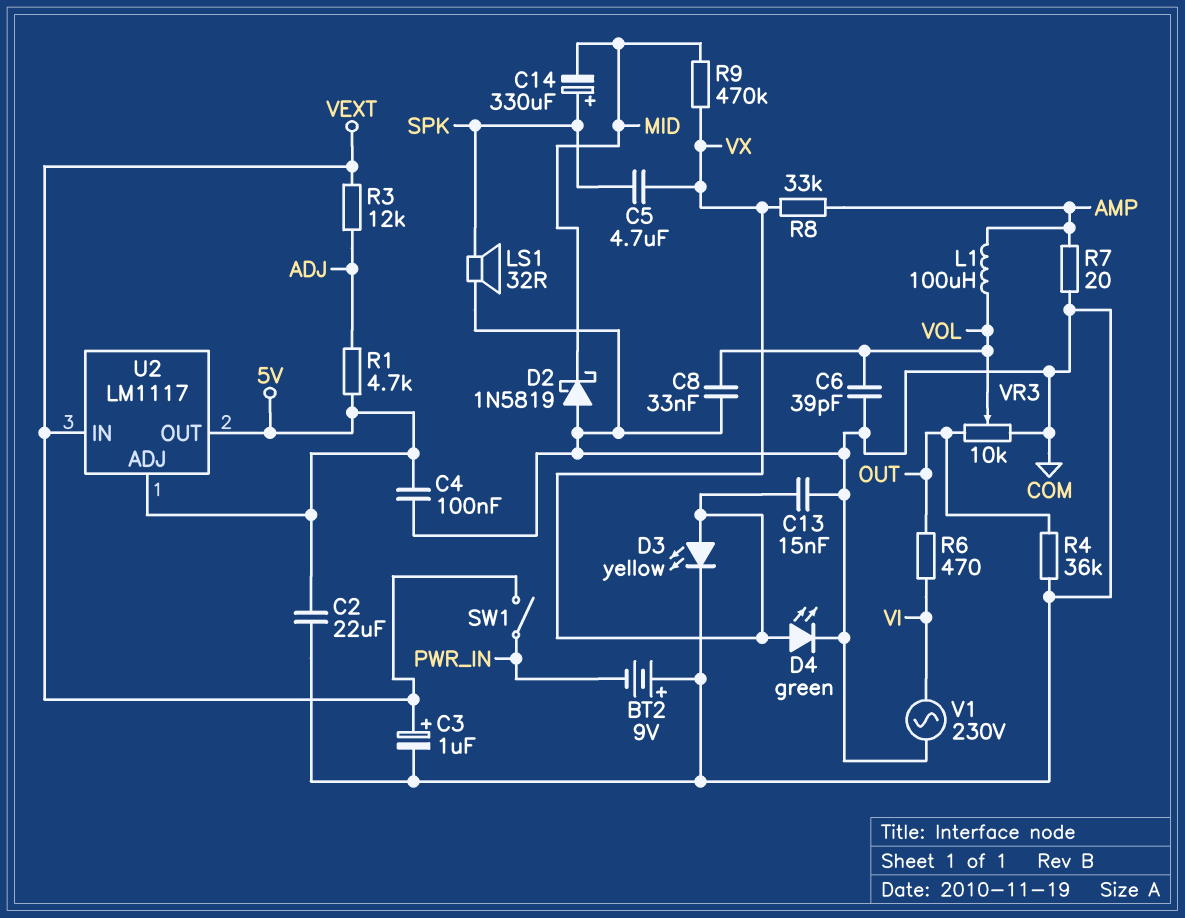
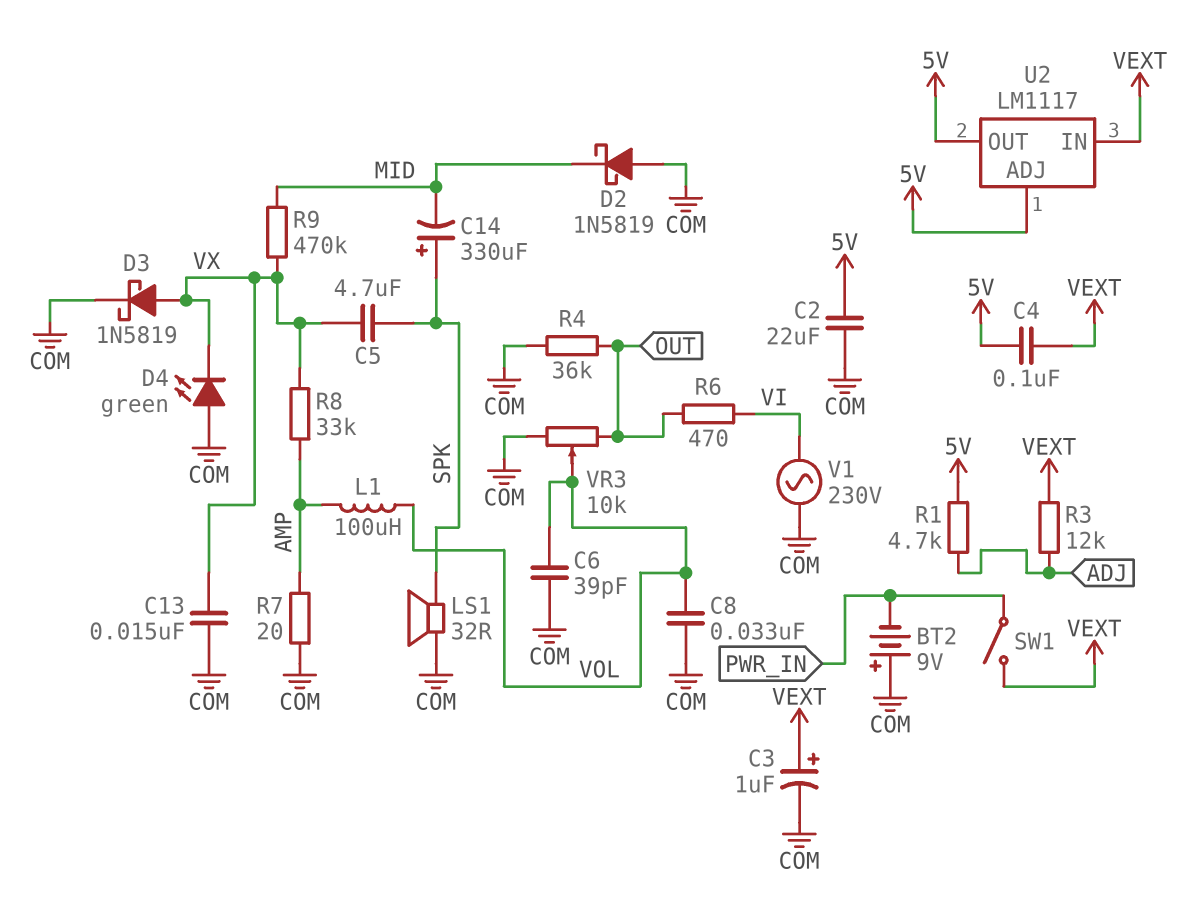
C4: 100nF (5V, COM) -> 100nF (5V, VEXT)
D3: LED yellow (A VX, K COM) -> schottky 1N5819 (A VX, K COM)
D4: LED green (A VX, K COM) -> LED green (A COM, K VX)

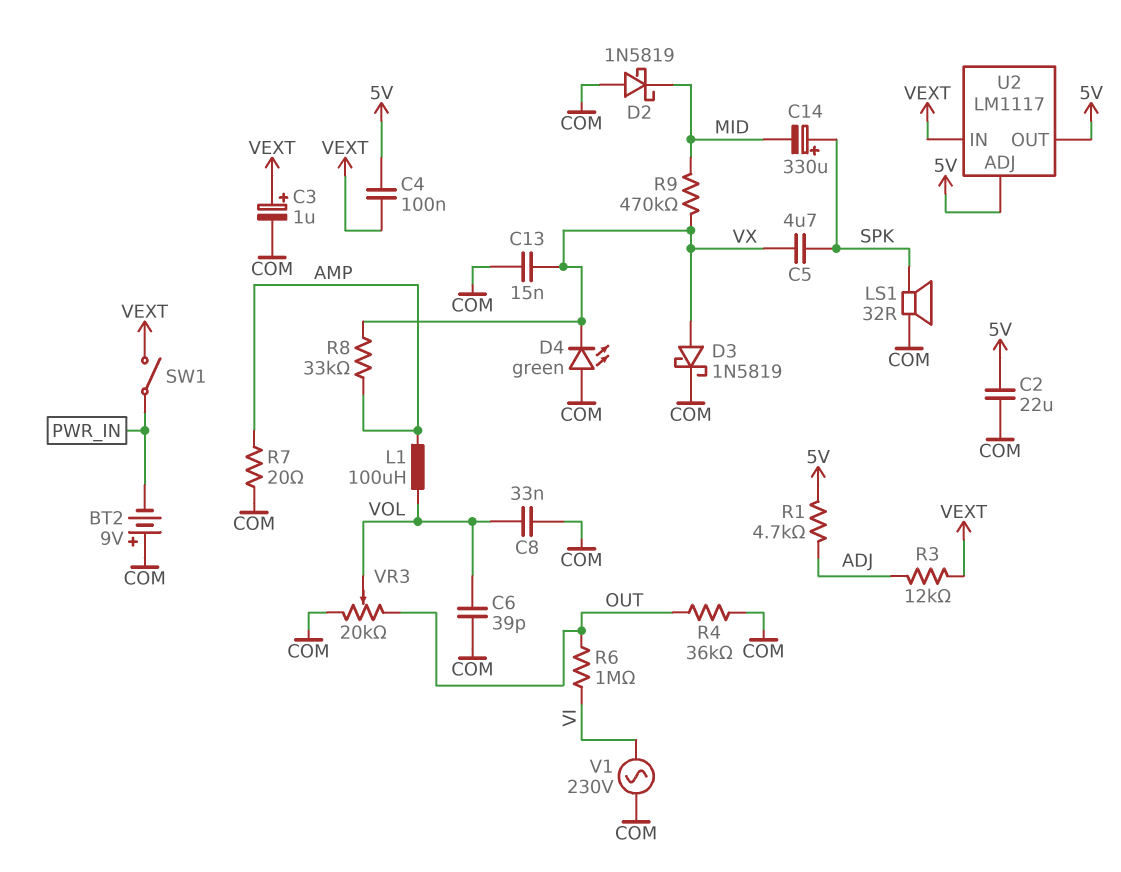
R6: 470 (OUT, VI) -> 1M (OUT, VI)
VR3: 10k (COM, OUT, wiper VOL) -> 20k (COM, OUT, wiper VOL)

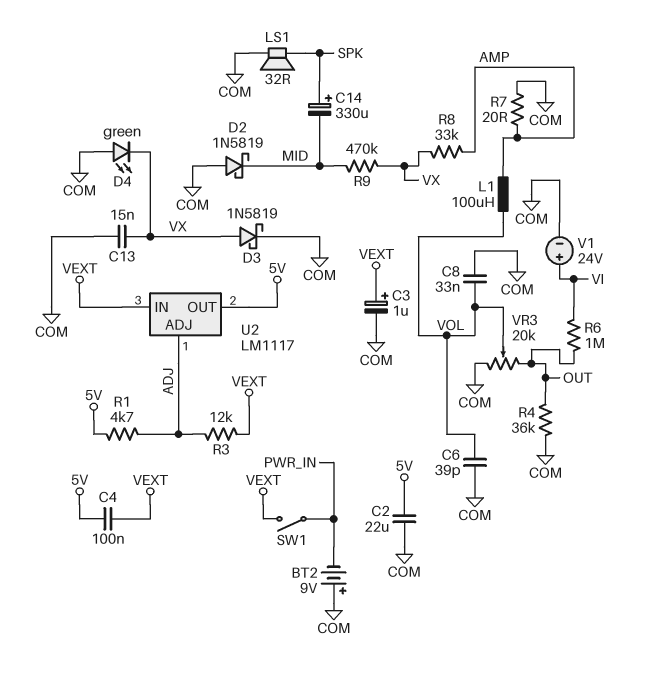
C5: 4.7uF (SPK, VX) -> none
U2 pin ADJ: 5V -> ADJ
V1: AC 230V (COM, VI) -> 24V (plus VI, minus COM)

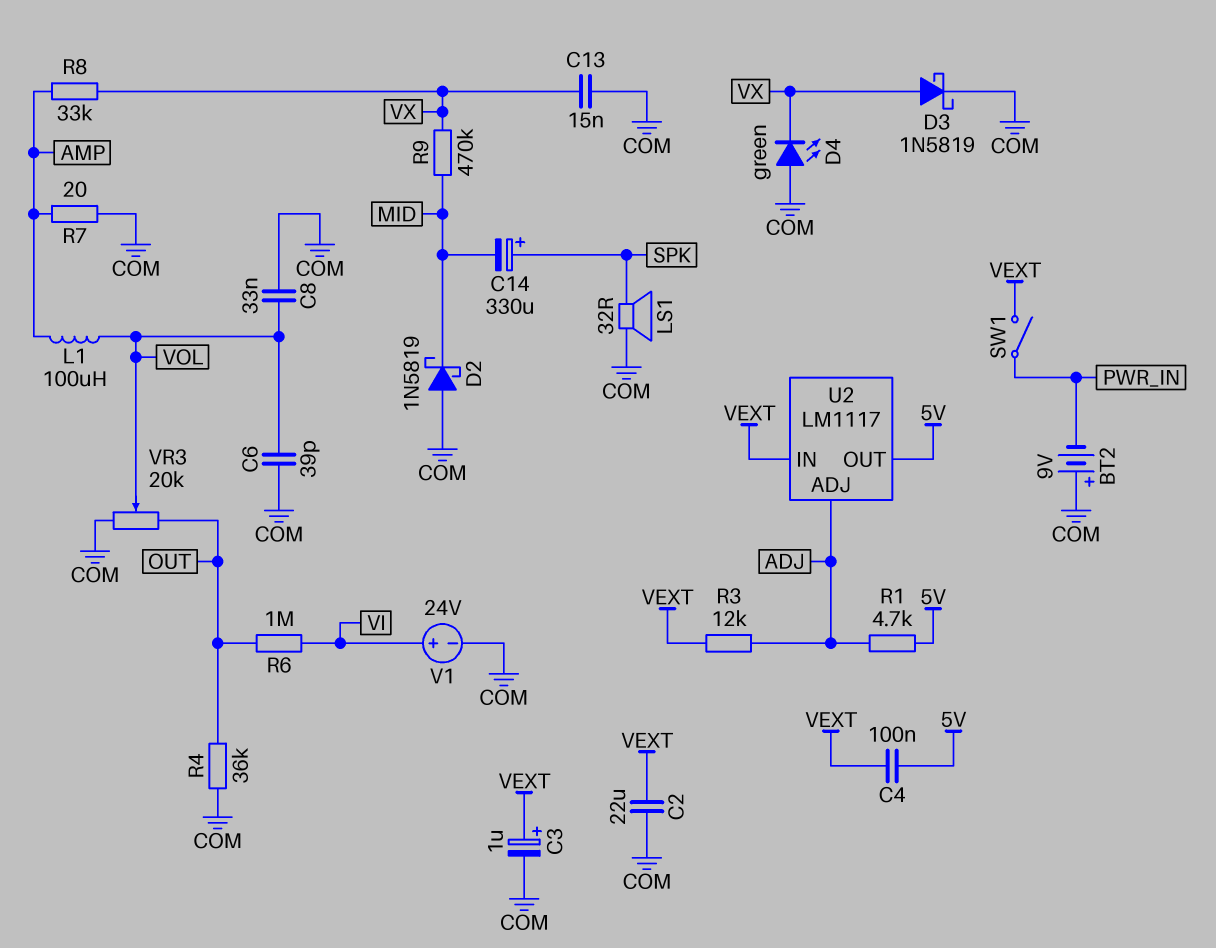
C2: 22uF (5V, COM) -> 22uF (COM, VEXT)

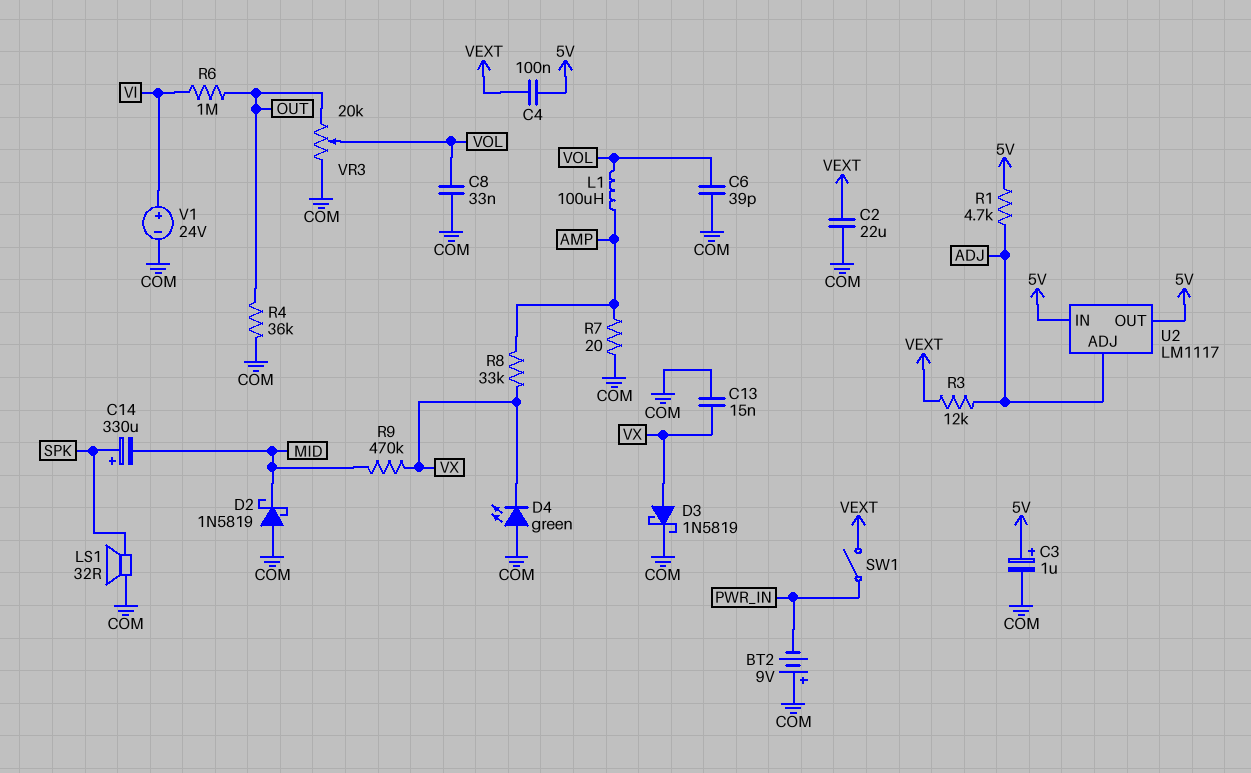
C3: 1uF (plus VEXT, minus COM) -> 1uF (plus 5V, minus COM)
U2 pin IN: VEXT -> 5V

